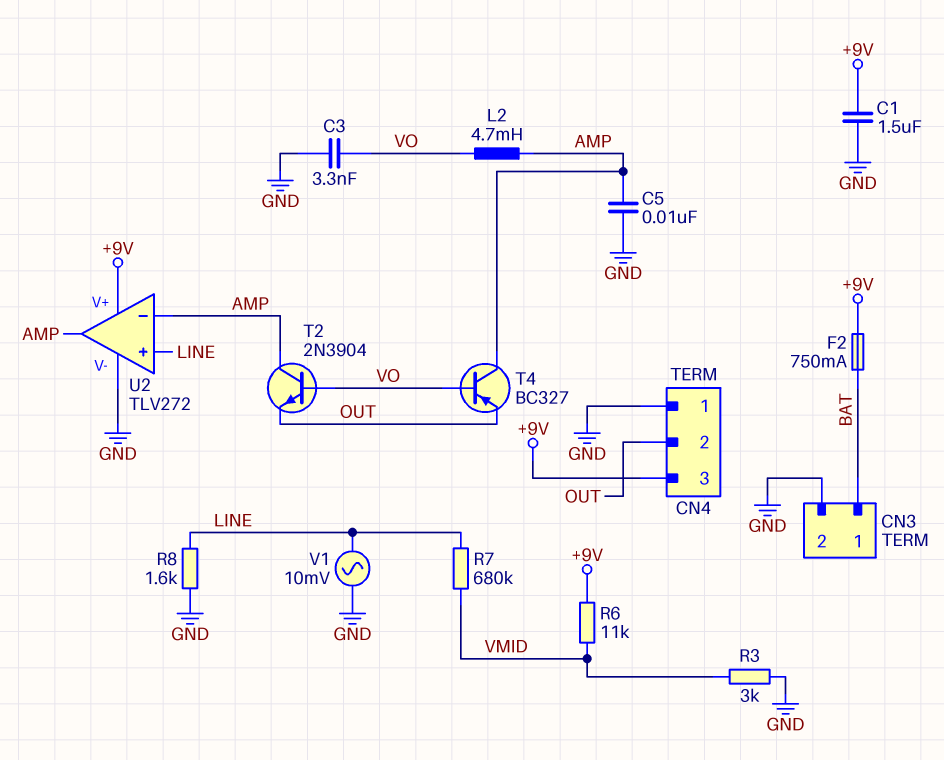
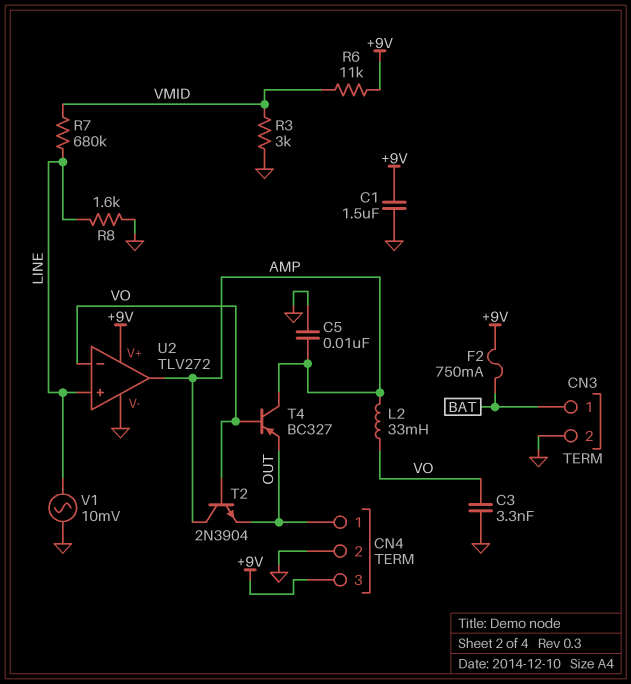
CN4 pin 1: GND -> OUT
CN4 pin 2: OUT -> GND
L2: 4.7mH (AMP, VO) -> 33mH (AMP, VO)
U2 pin in-: AMP -> VO

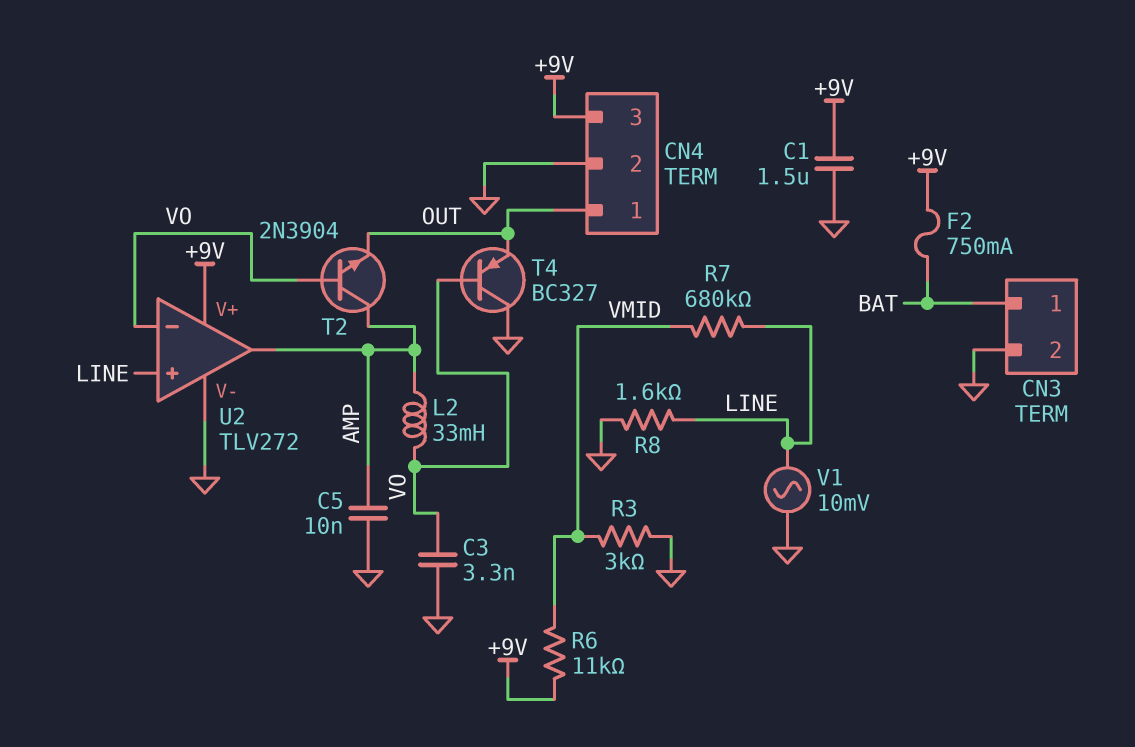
T4: PNP BC327 (B VO, C AMP, E OUT) -> PNP BC327 (B VO, C GND, E OUT)

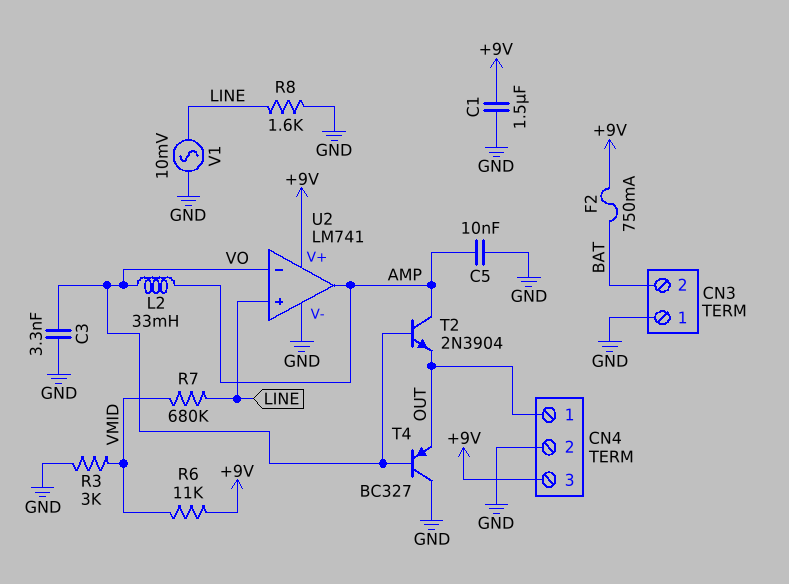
CN3 pin 1: BAT -> GND
CN3 pin 2: GND -> BAT
U2: TLV272 -> LM741

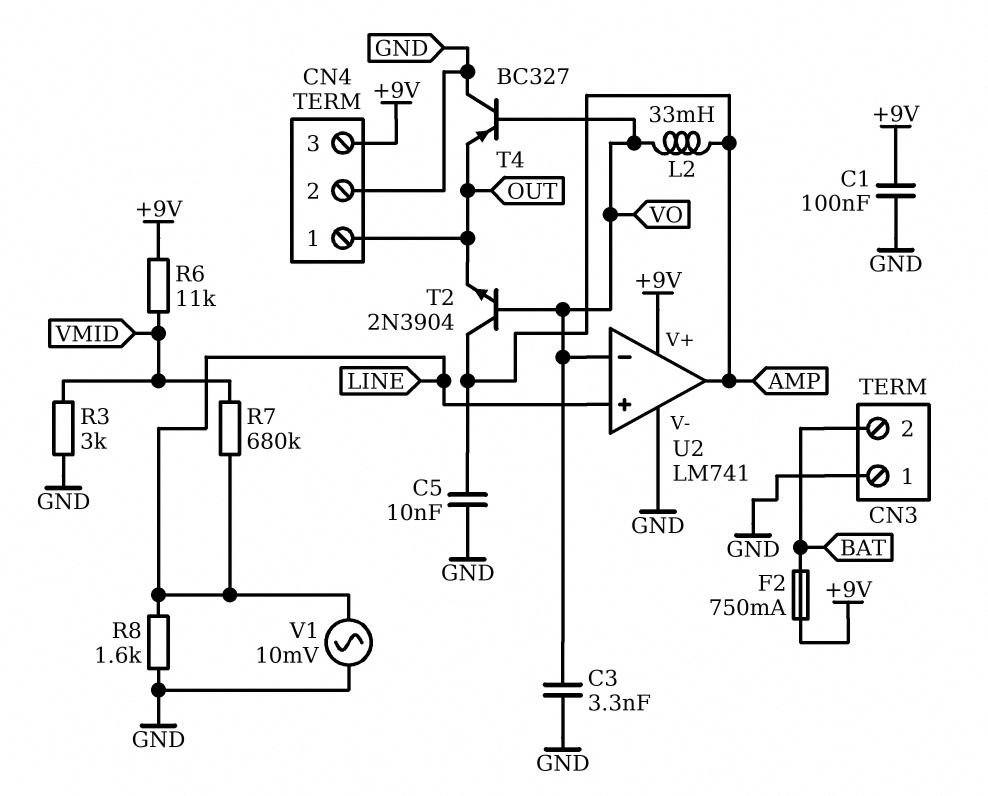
C1: 1.5uF (+9V, GND) -> 100nF (+9V, GND)

